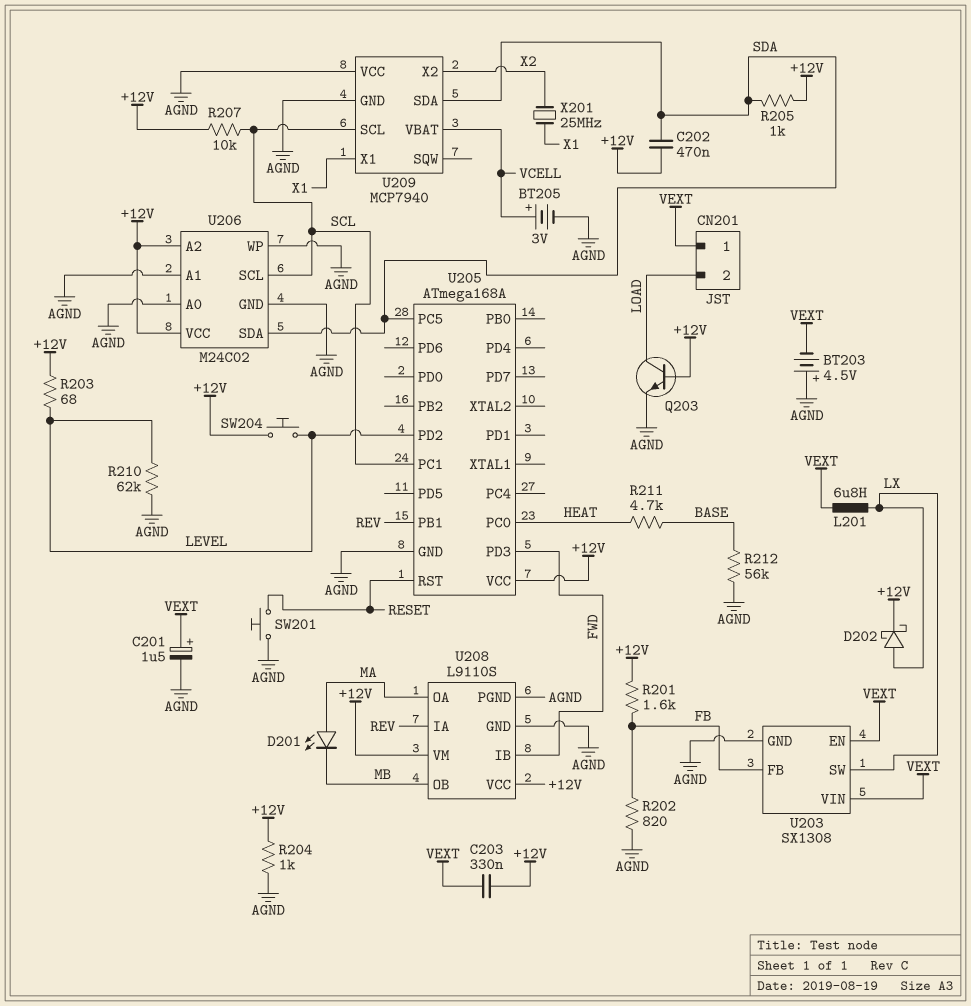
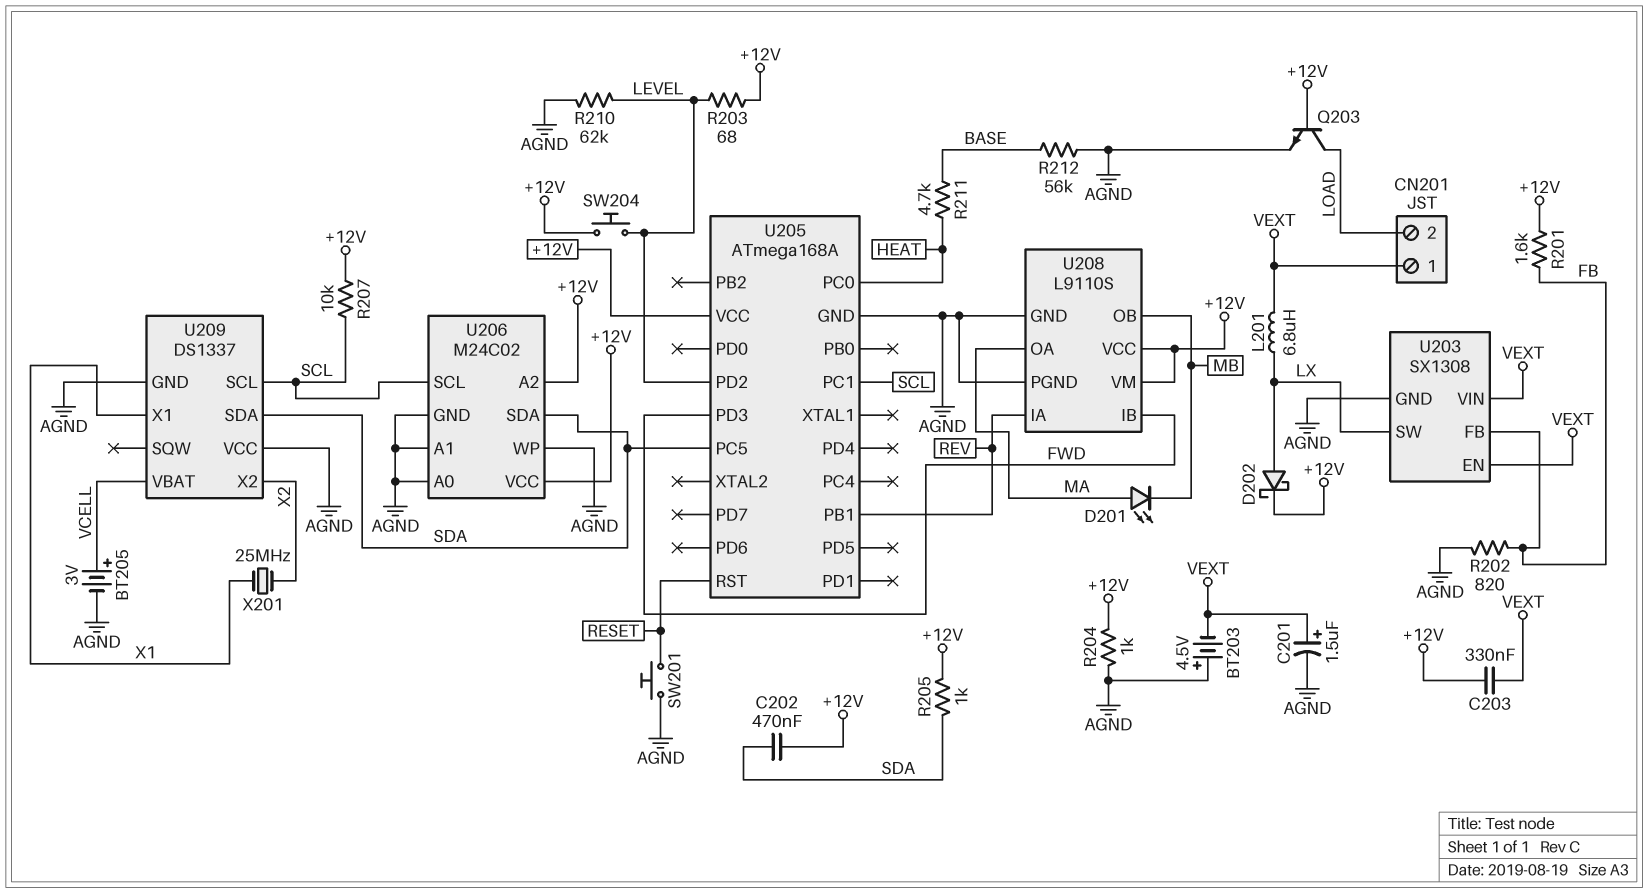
U209: MCP7940 -> DS1337

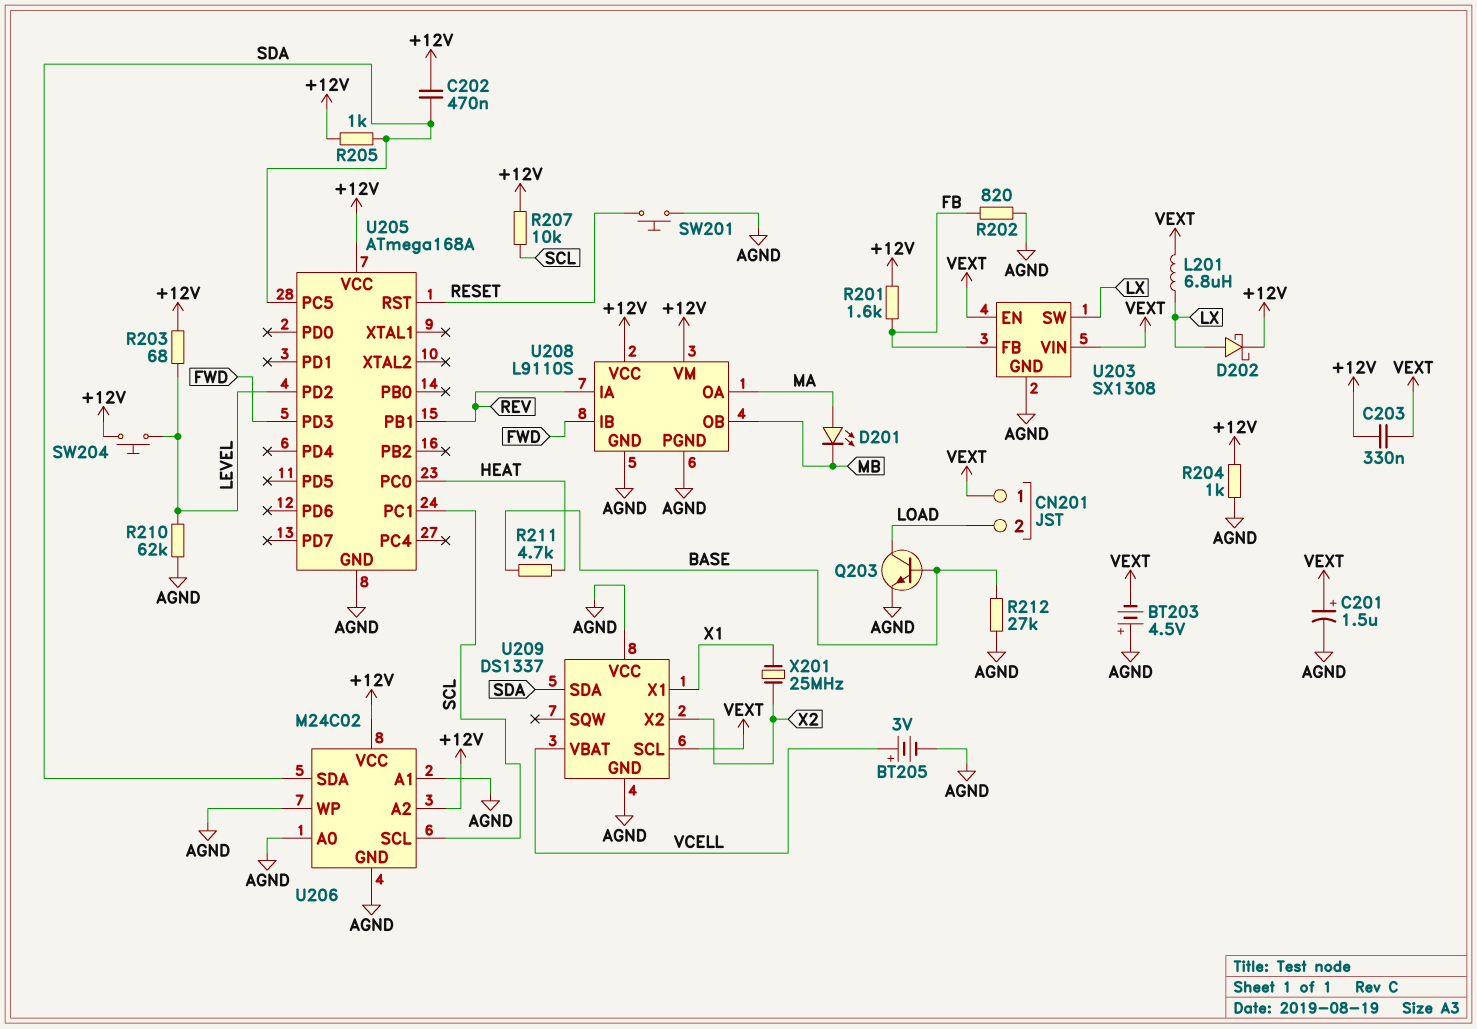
Q203: NPN (B +12V, C LOAD, E AGND) -> NPN (B BASE, C LOAD, E AGND)
R212: 56k (AGND, BASE) -> 27k (AGND, BASE)
U209 pin SCL: SCL -> VEXT

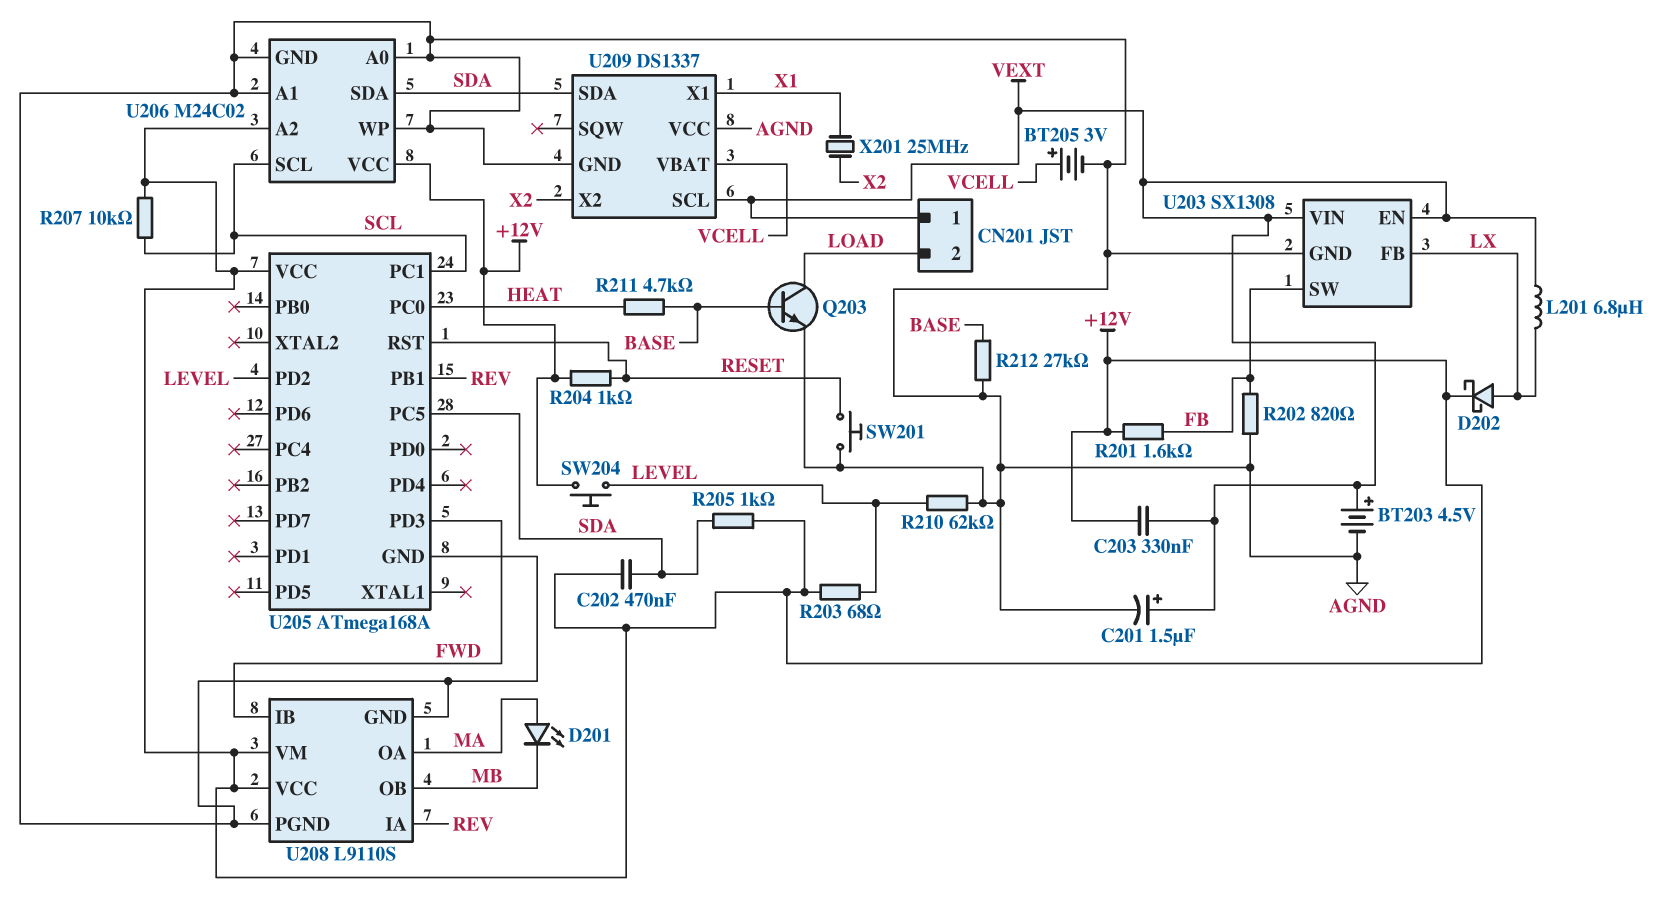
BT203: 4.5V (plus AGND, minus VEXT) -> 4.5V (plus VEXT, minus AGND)
R204: 1k (+12V, AGND) -> 1k (+12V, RESET)
U203 pin FB: FB -> LX
U203 pin SW: LX -> FB

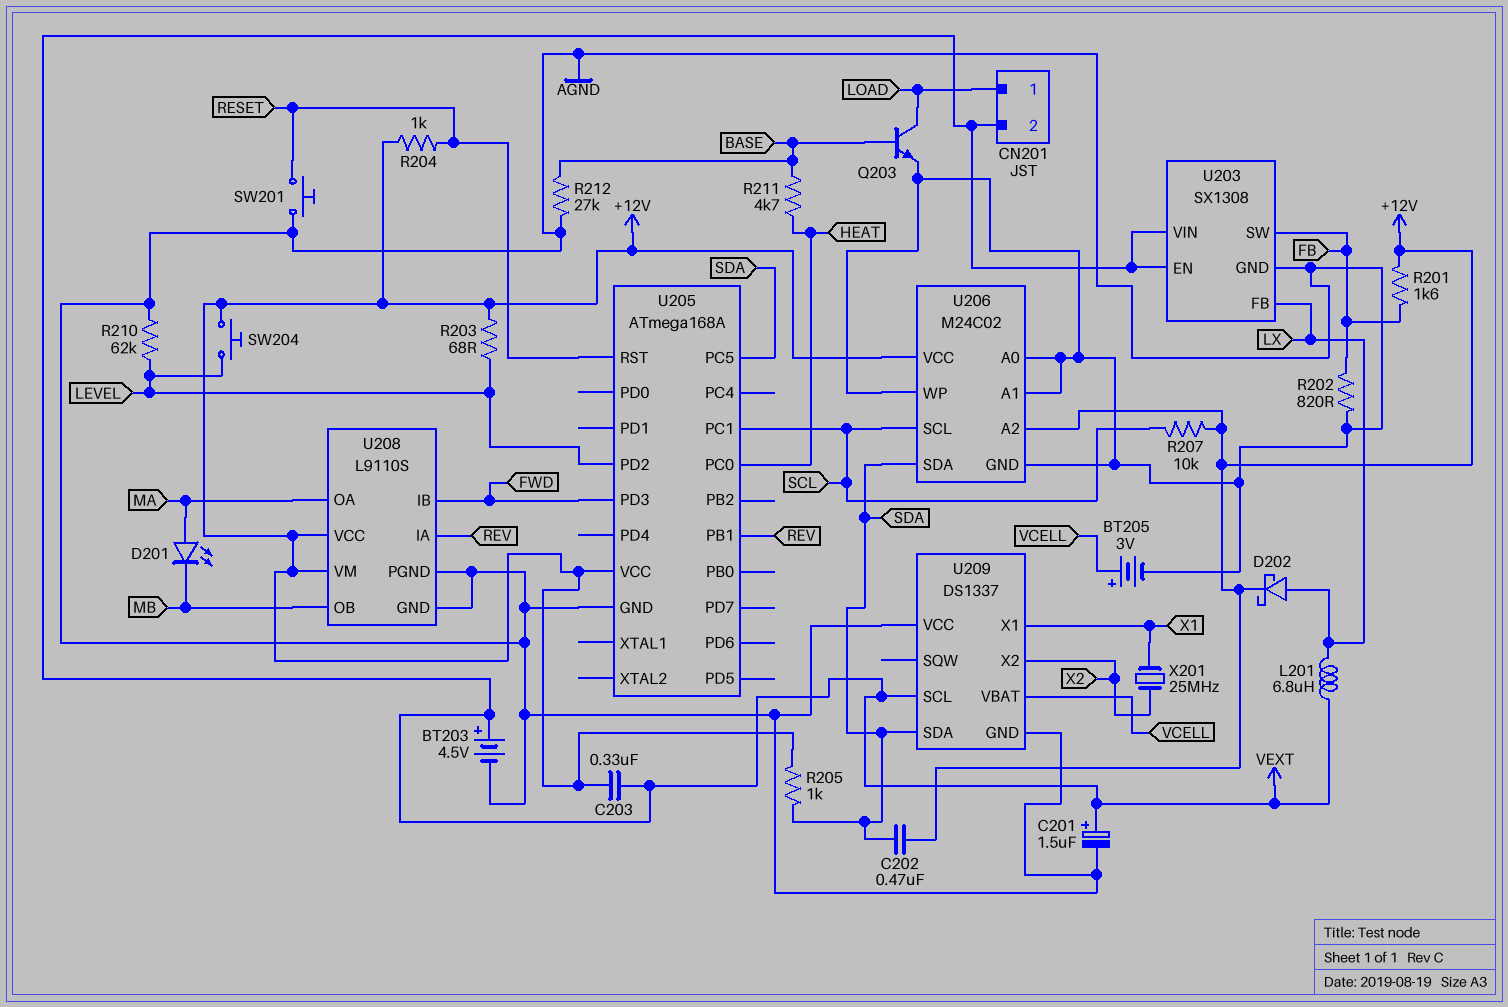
CN201 pin 1: VEXT -> LOAD
CN201 pin 2: LOAD -> VEXT

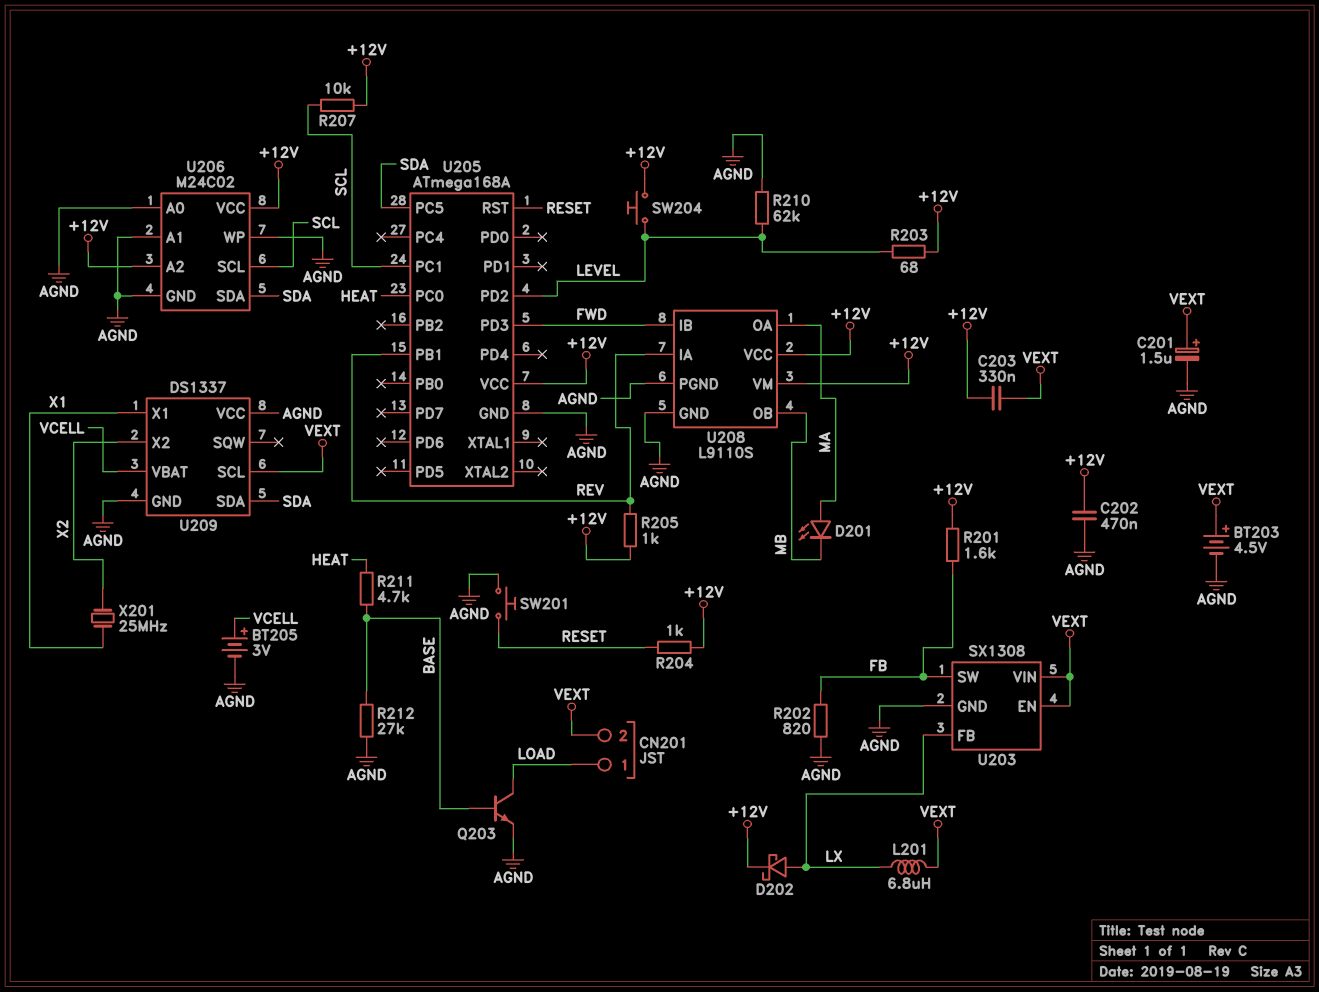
C202: 470nF (+12V, SDA) -> 470nF (+12V, AGND)
R205: 1k (+12V, SDA) -> 1k (+12V, REV)

